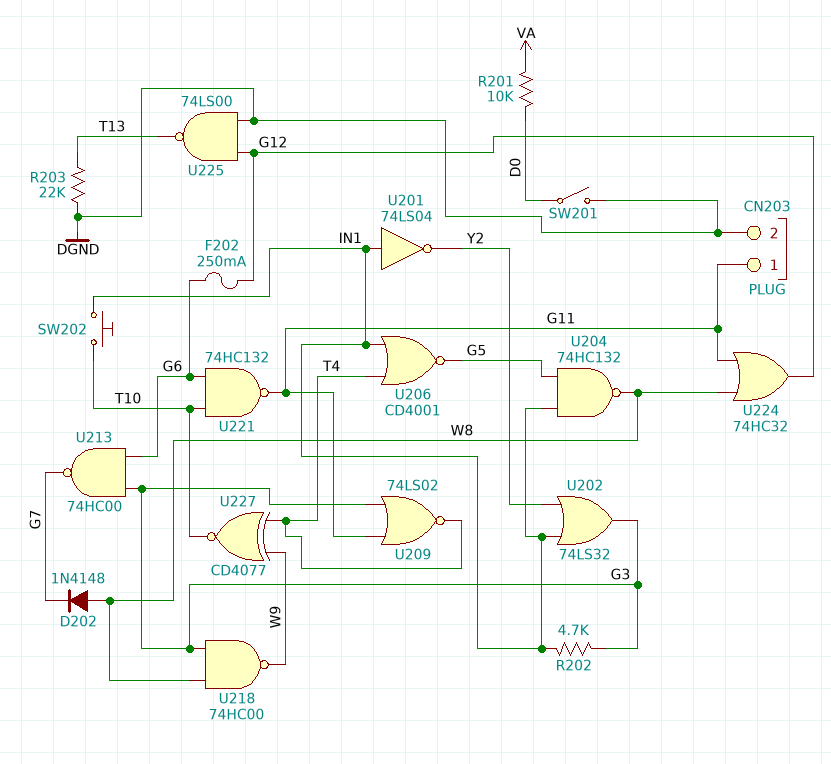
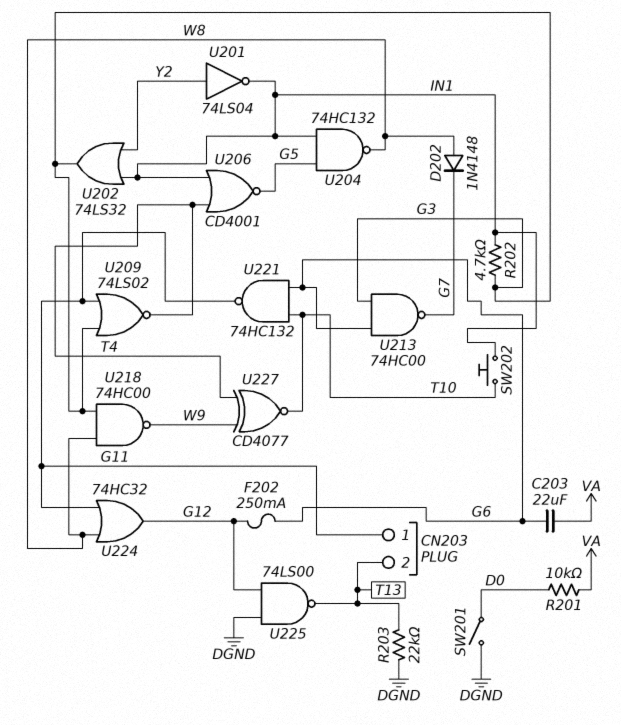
C203: none -> 22uF (G6, VA)
CN203 pin 2: DGND -> T13
U201: NOT 74LS04 (in IN1, out Y2) -> NOT 74LS04 (in Y2, out IN1)

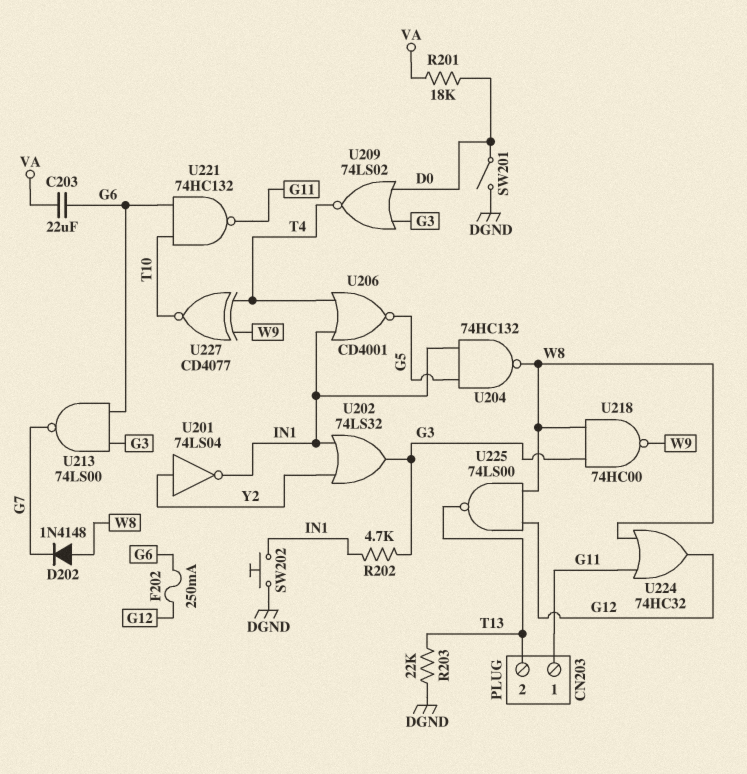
R201: 10k (D0, VA) -> 18k (D0, VA)
SW202: button (IN1, T10) -> button (DGND, IN1)
U209: NOR 74LS02 (in G3, in G11, out T4) -> NOR 74LS02 (in D0, in G3, out T4)
U213: NAND 74HC00 (in G3, in G6, out G7) -> NAND 74LS00 (in G3, in G6, out G7)
U225: NAND 74LS00 (in DGND, in G12, out T13) -> NAND 74LS00 (in G12, in W8, out T13)

